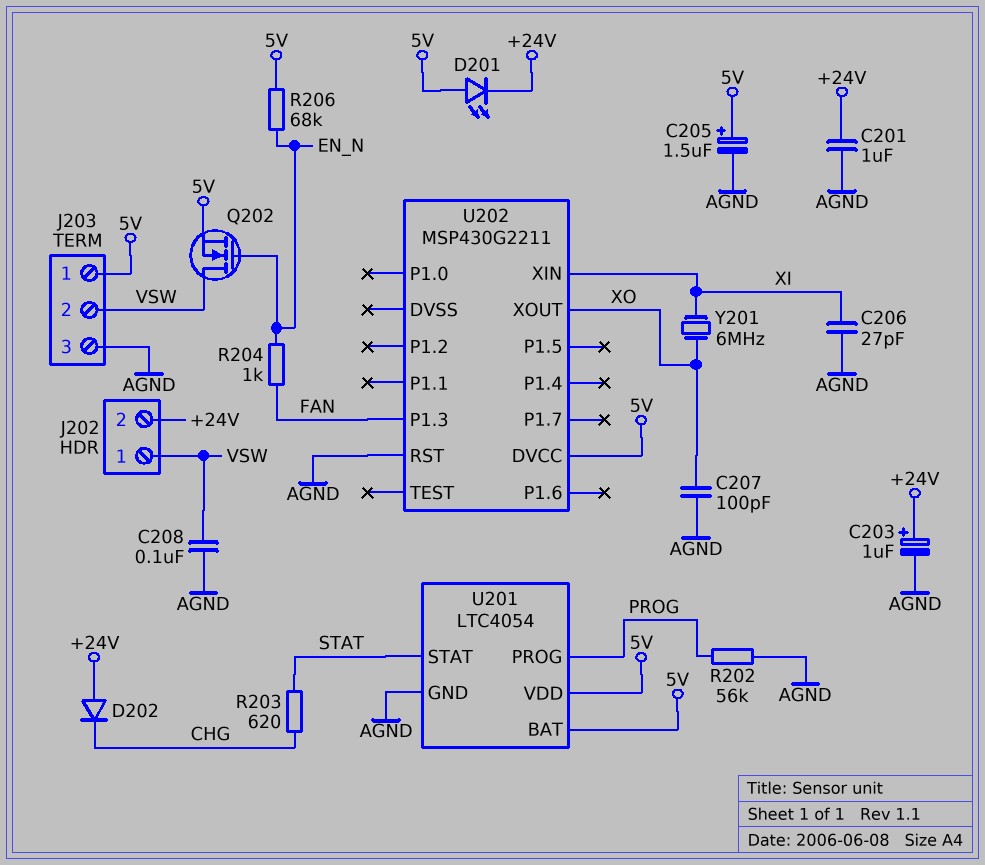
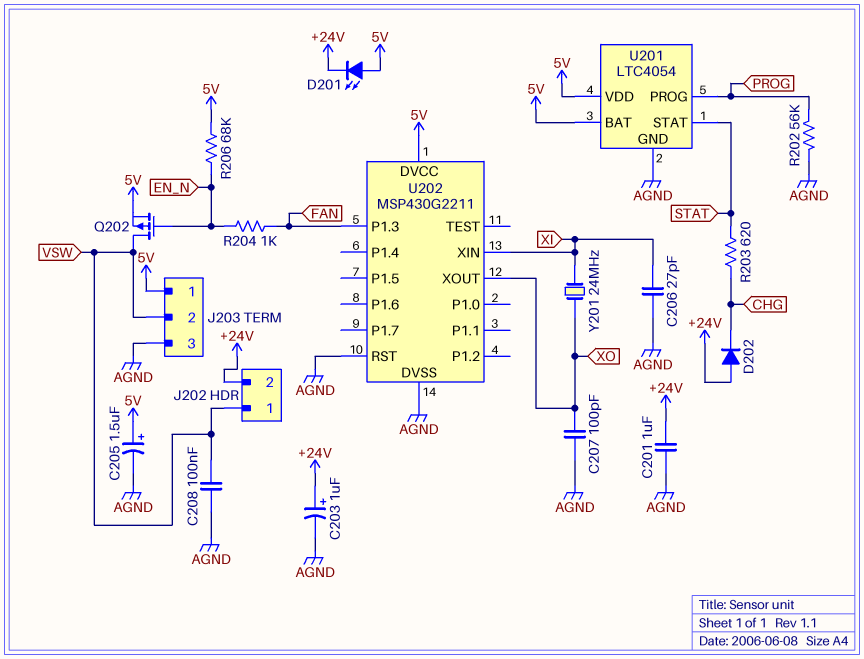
Q202: NMOS (G EN_N, D VSW, S 5V) -> PMOS (G EN_N, D VSW, S 5V)
U202 pin DVSS: none -> AGND
Y201: 6MHz (XI, XO) -> 24MHz (XI, XO)

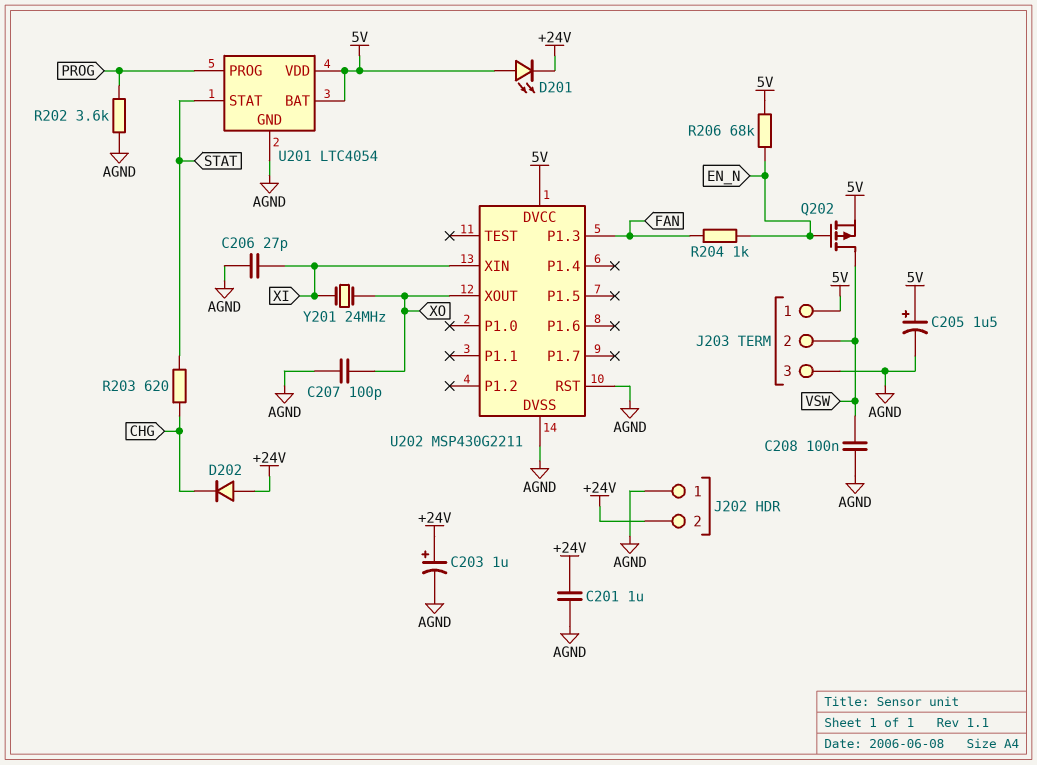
J202 pin 1: VSW -> AGND
R202: 56k (AGND, PROG) -> 3.6k (AGND, PROG)

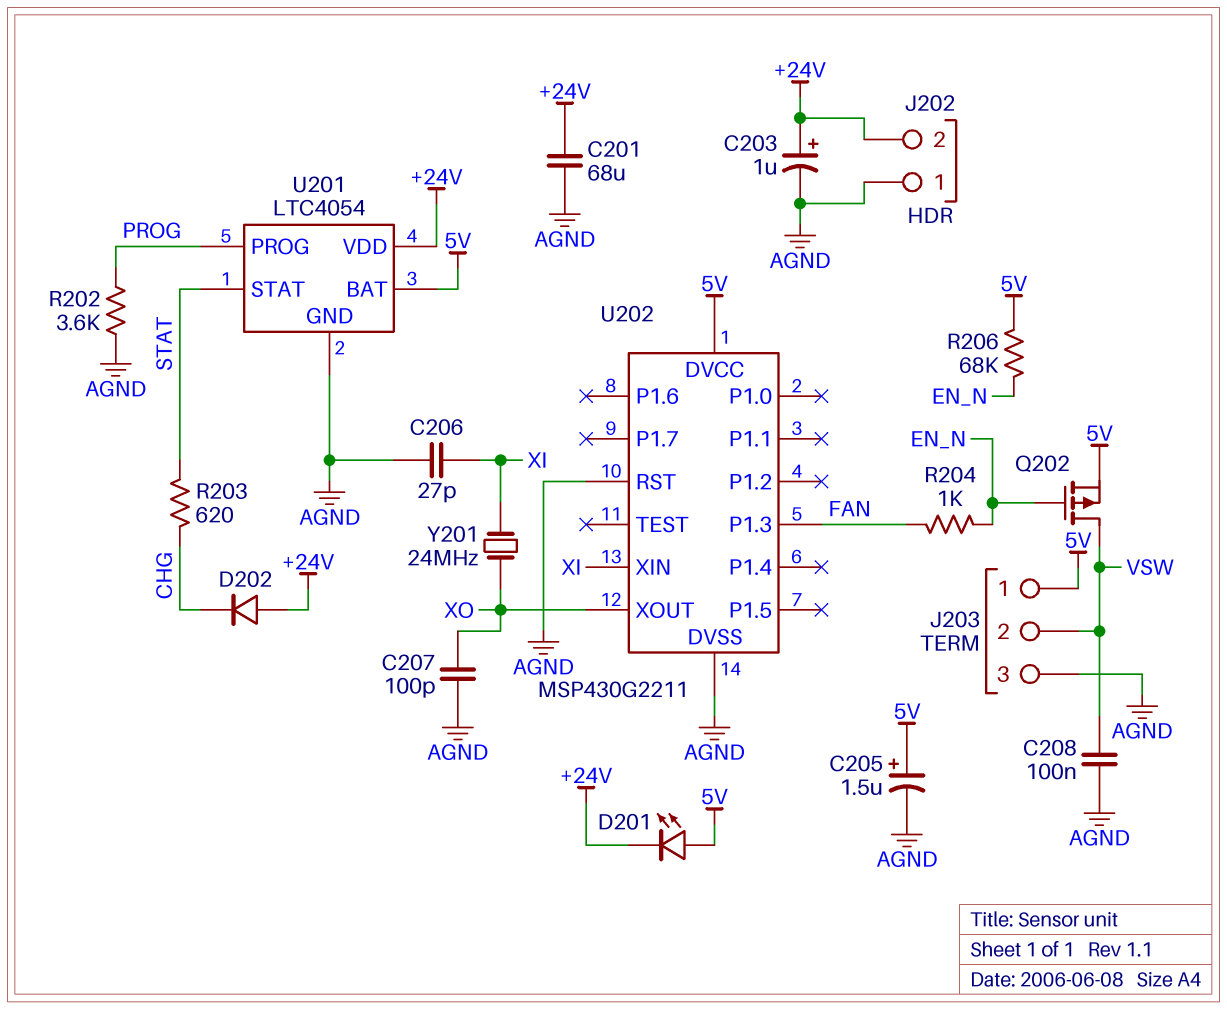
C201: 1uF (+24V, AGND) -> 68uF (+24V, AGND)
U201 pin VDD: 5V -> +24V

